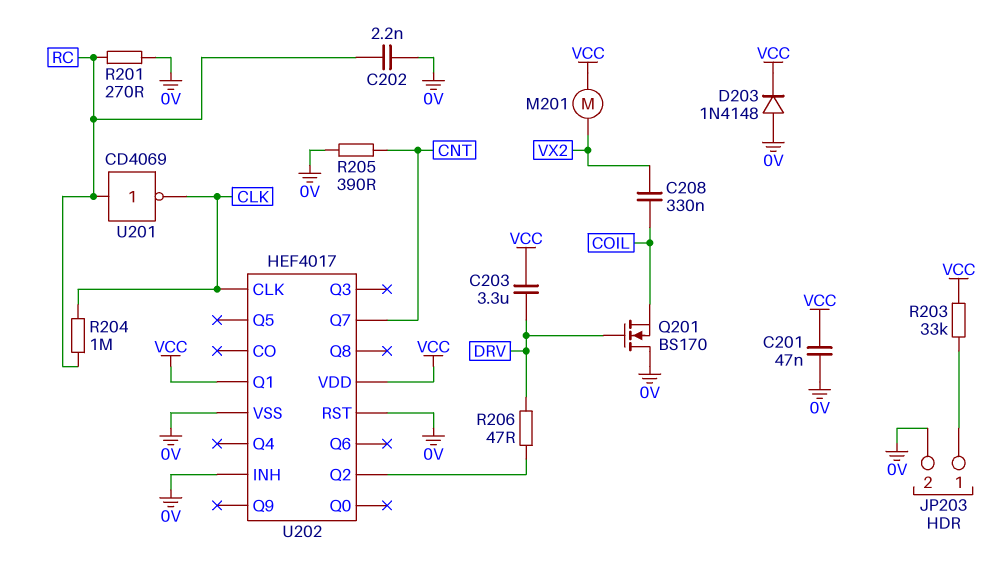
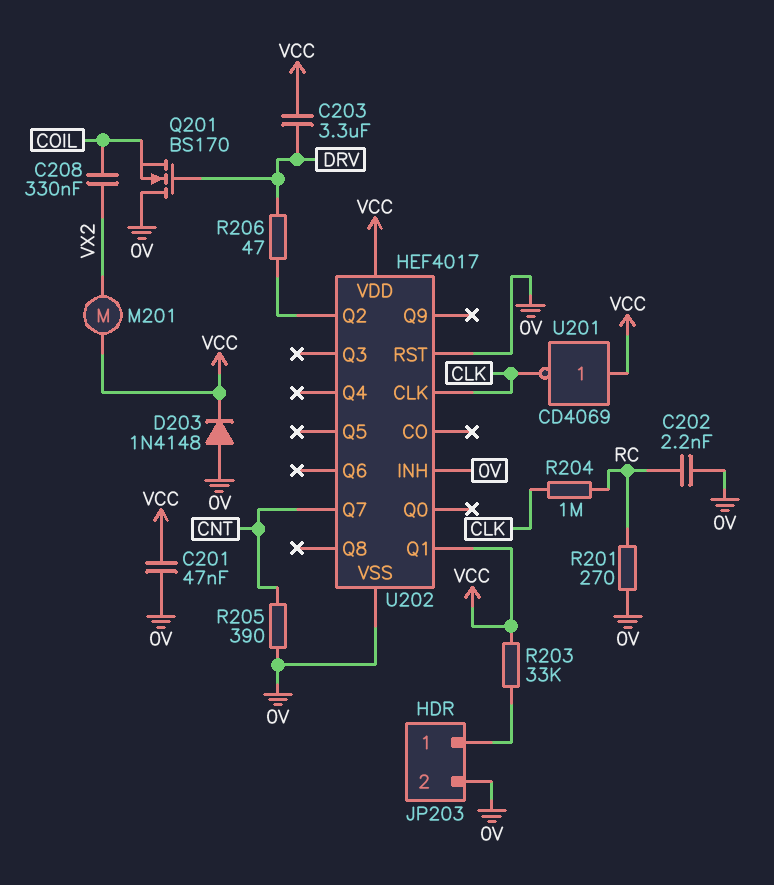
U201: NOT CD4069 (in RC, out CLK) -> NOT CD4069 (in VCC, out CLK)

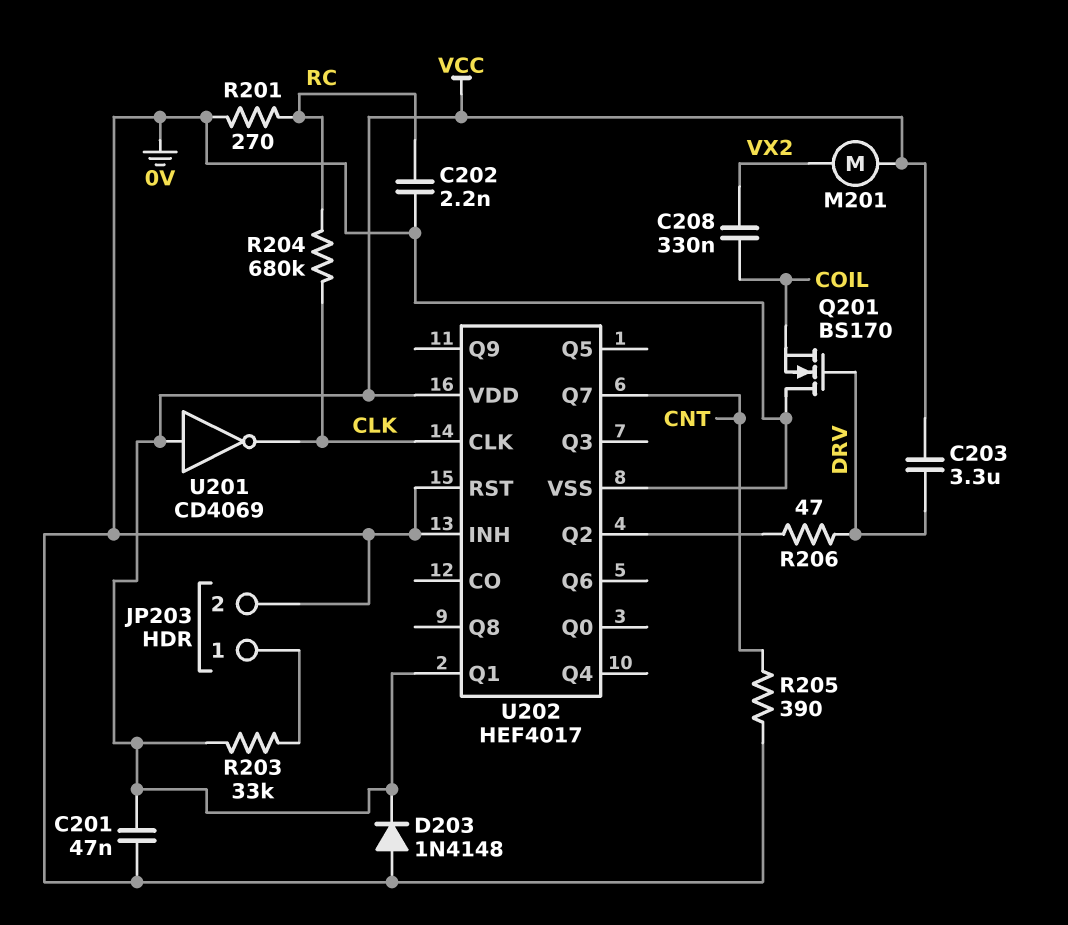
R204: 1M (CLK, RC) -> 680k (CLK, RC)

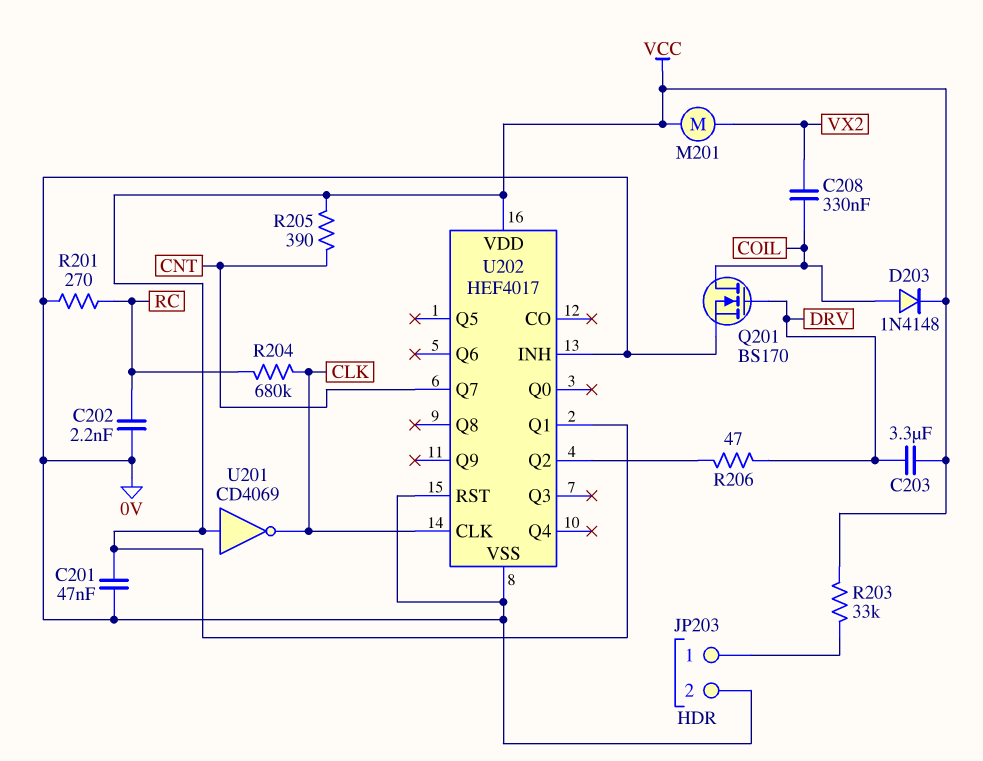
D203: diode 1N4148 (A 0V, K VCC) -> diode 1N4148 (A COIL, K VCC)
Q201: NMOS BS170 (G DRV, D 0V, S COIL) -> NMOS BS170 (G DRV, D COIL, S 0V)
R205: 390 (0V, CNT) -> 390 (CNT, VCC)

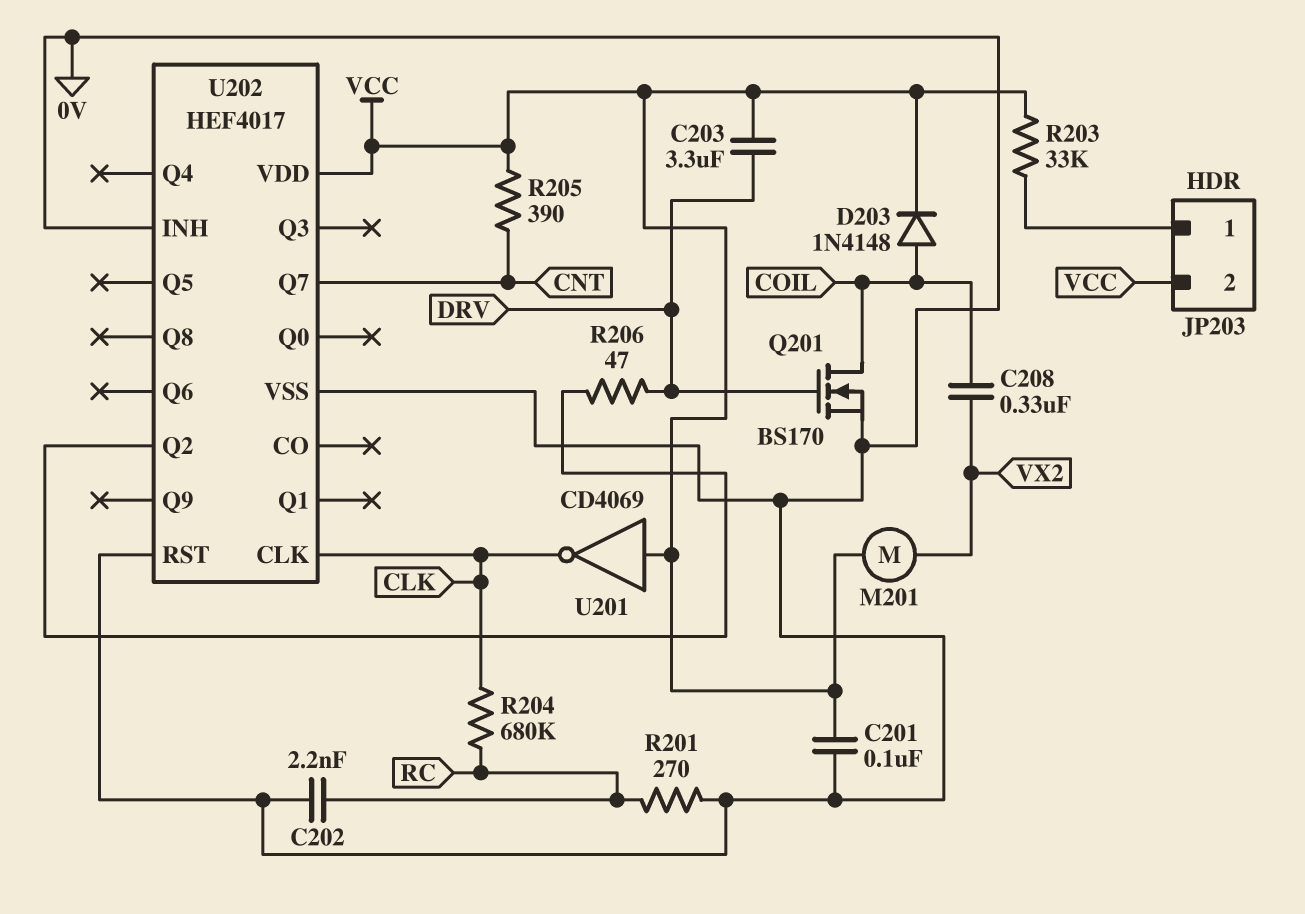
C201: 47nF (0V, VCC) -> 100nF (0V, VCC)
JP203 pin 2: 0V -> VCC
U202 pin Q1: VCC -> none

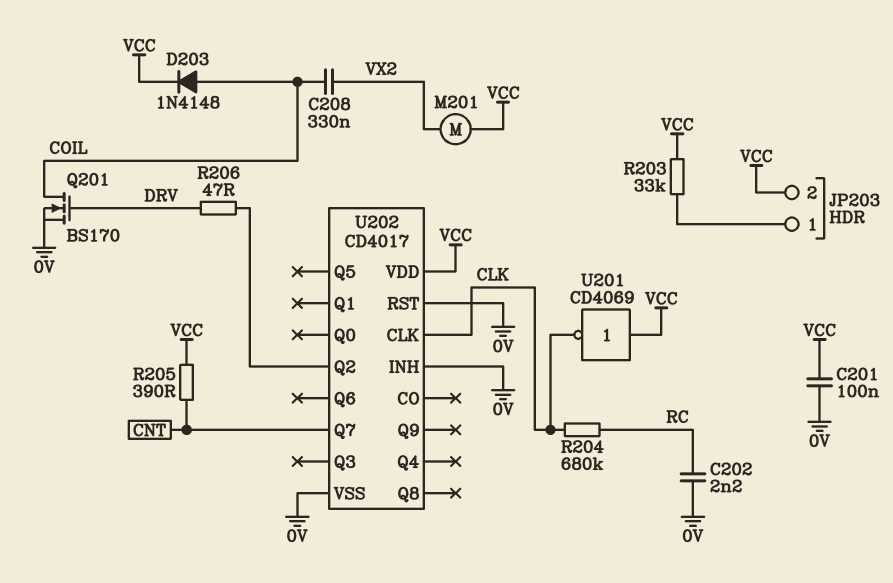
C203: 3.3uF (DRV, VCC) -> none
R201: 270 (0V, RC) -> none
U202: HEF4017 -> CD4017

